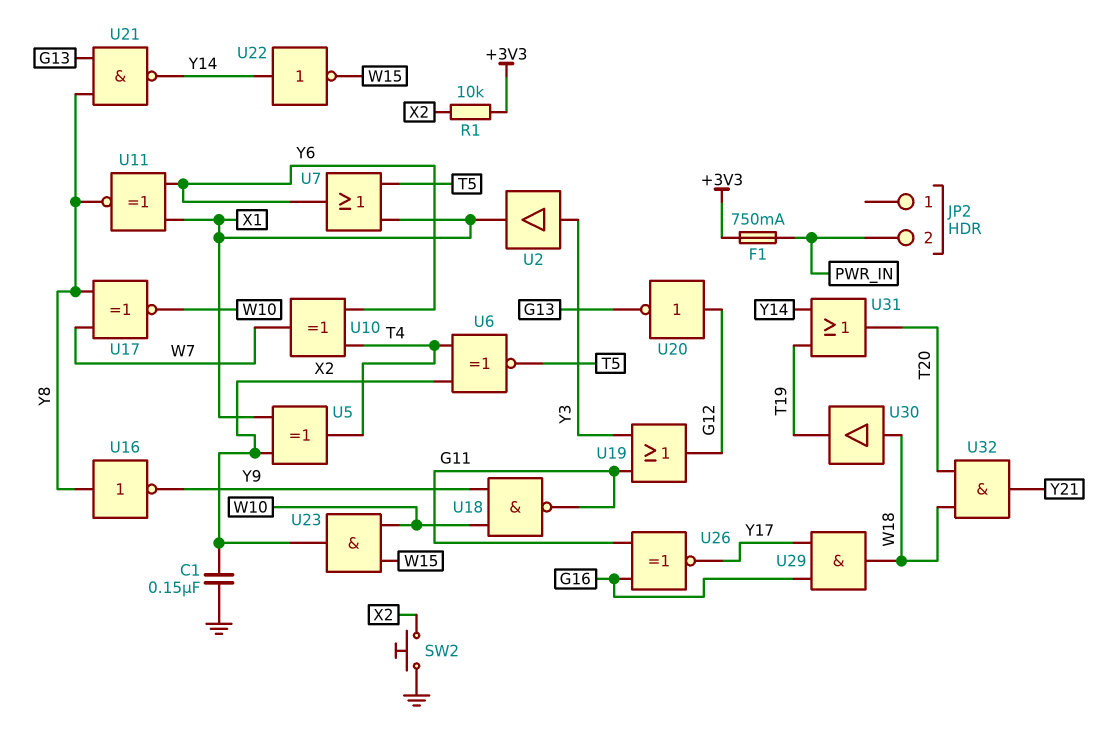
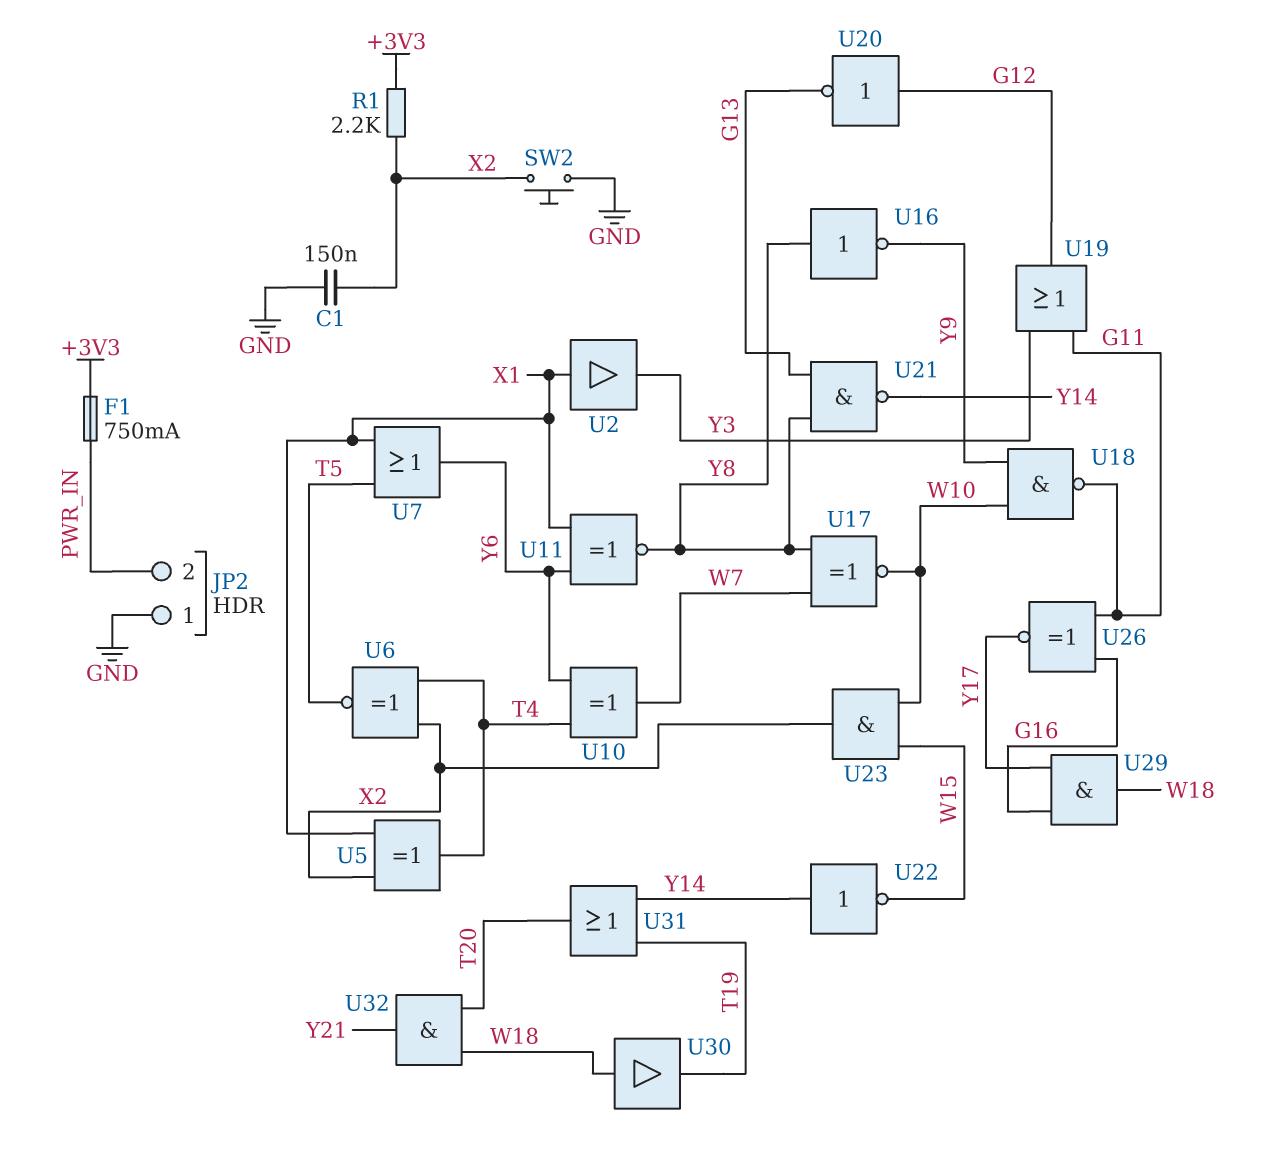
JP2 pin 1: none -> GND
R1: 10k (+3V3, X2) -> 2.2k (+3V3, X2)
U2: buffer (in Y3, out X1) -> buffer (in X1, out Y3)

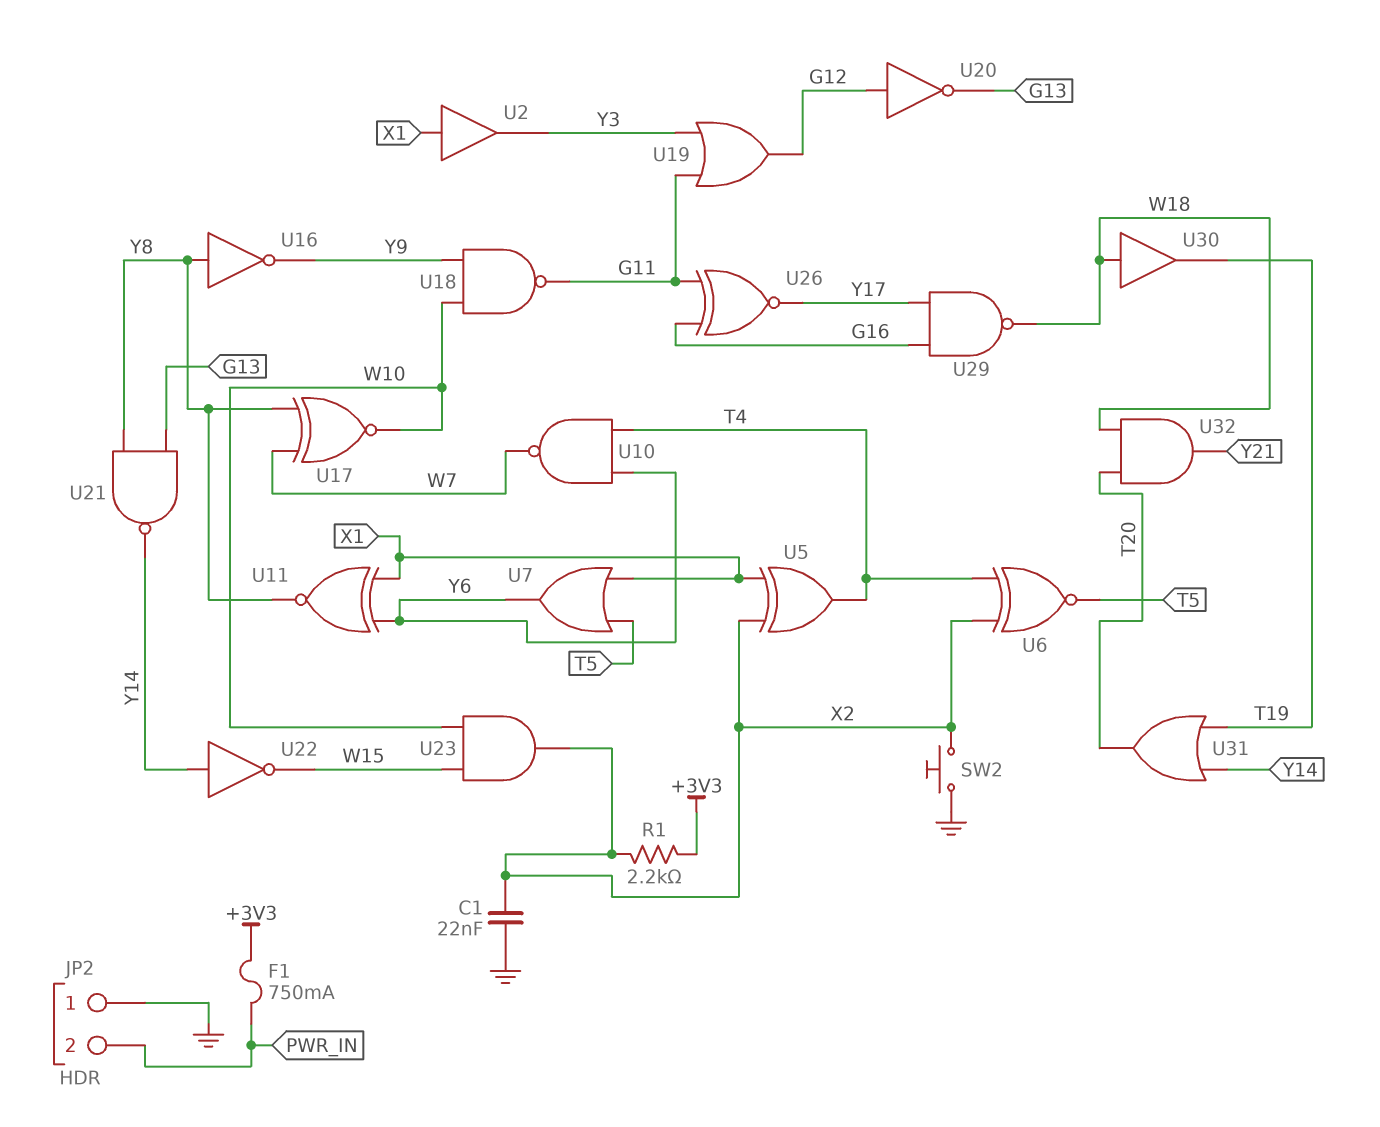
C1: 150nF (GND, X2) -> 22nF (GND, X2)
U10: XOR (in T4, in Y6, out W7) -> NAND (in T4, in Y6, out W7)
U29: AND (in G16, in Y17, out W18) -> NAND (in G16, in Y17, out W18)

